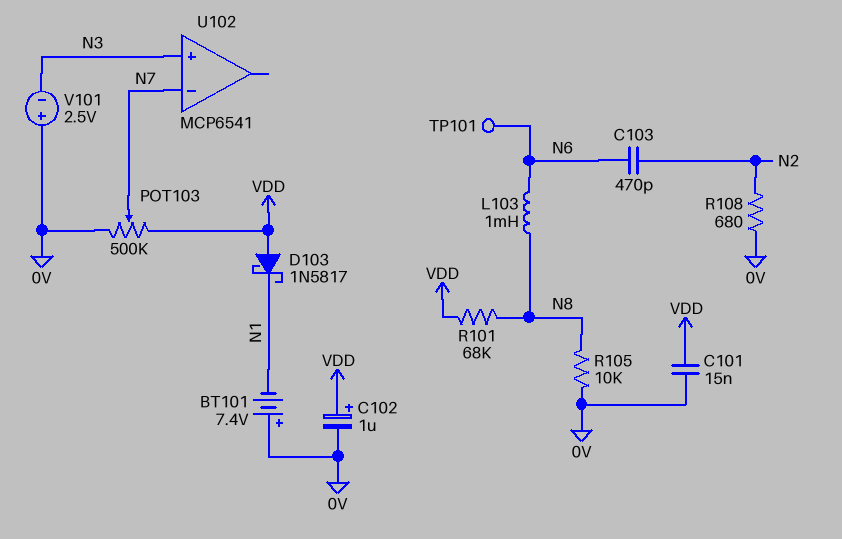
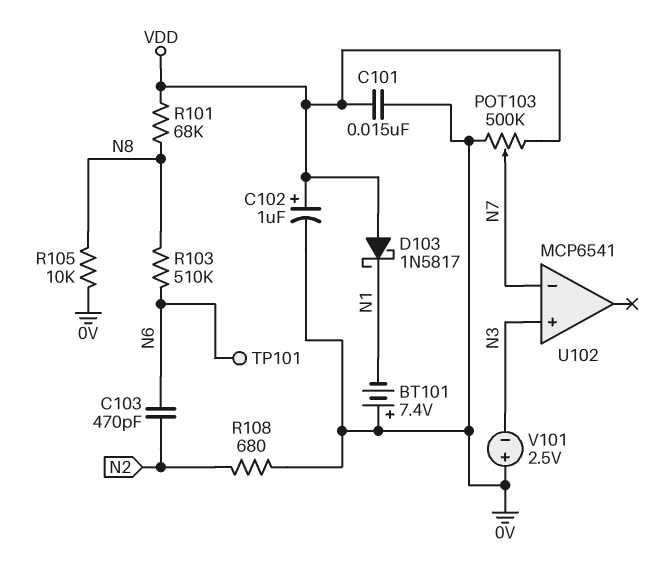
L103: 1mH (N6, N8) -> none
R103: none -> 510k (N6, N8)

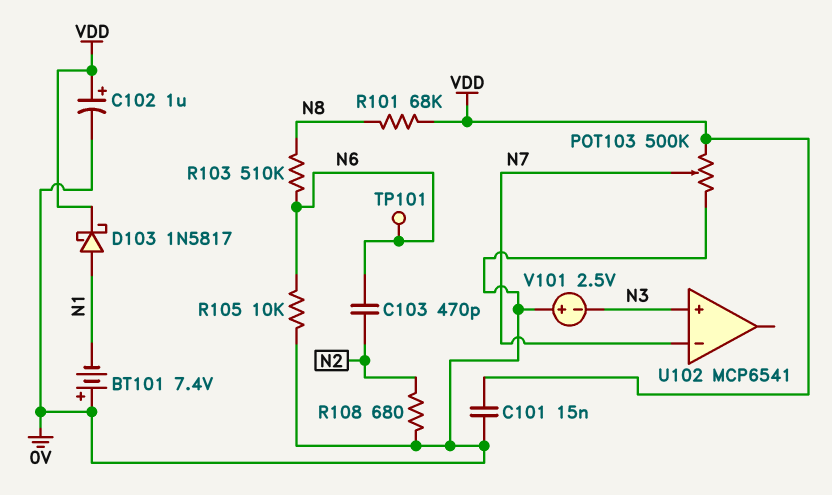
D103: schottky 1N5817 (A VDD, K N1) -> schottky 1N5817 (A N1, K VDD)
R105: 10k (0V, N8) -> 10k (0V, N6)

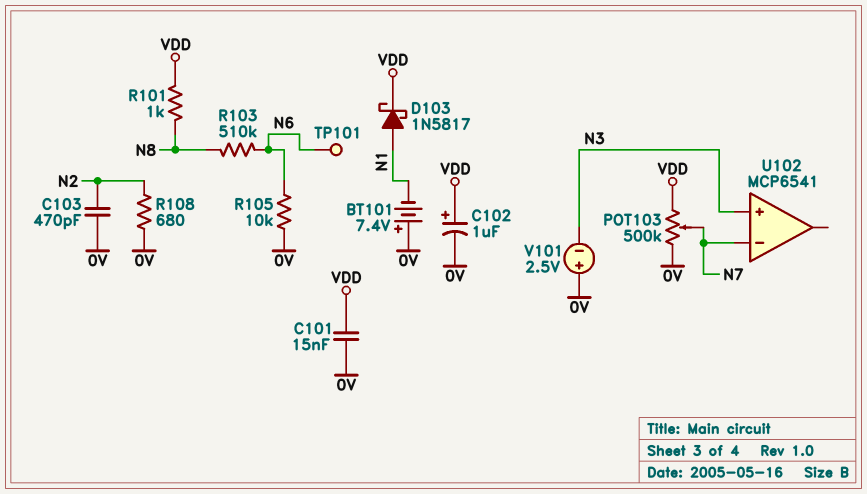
C103: 470pF (N2, N6) -> 470pF (0V, N2)
R101: 68k (N8, VDD) -> 1k (N8, VDD)

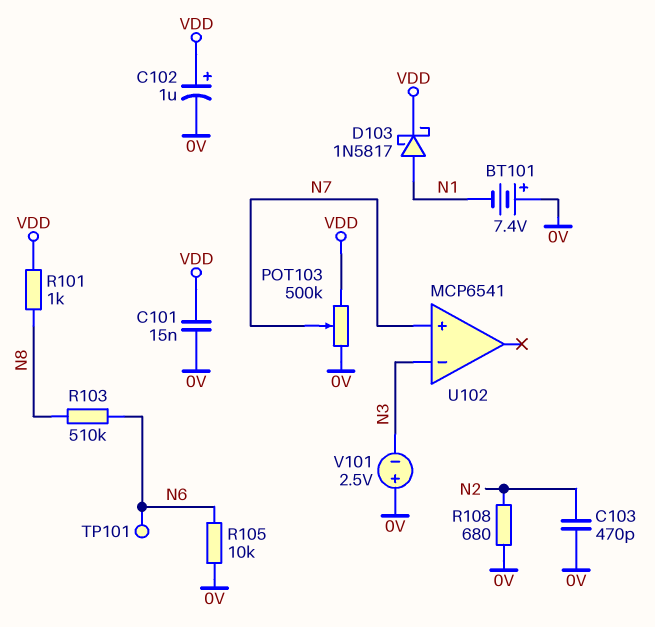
U102 pin in+: N3 -> N7
U102 pin in-: N7 -> N3

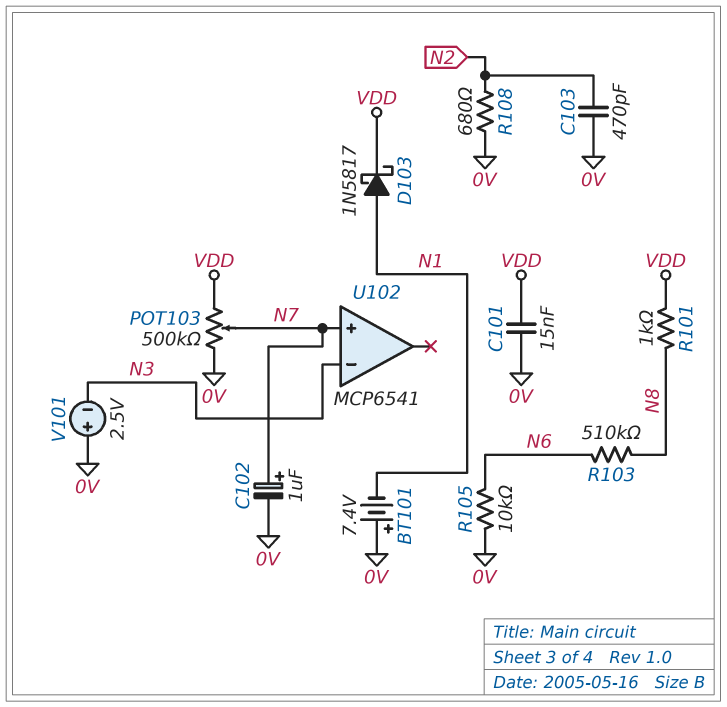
C102: 1uF (plus VDD, minus 0V) -> 1uF (plus N7, minus 0V)
TP101: test point (N6) -> none

